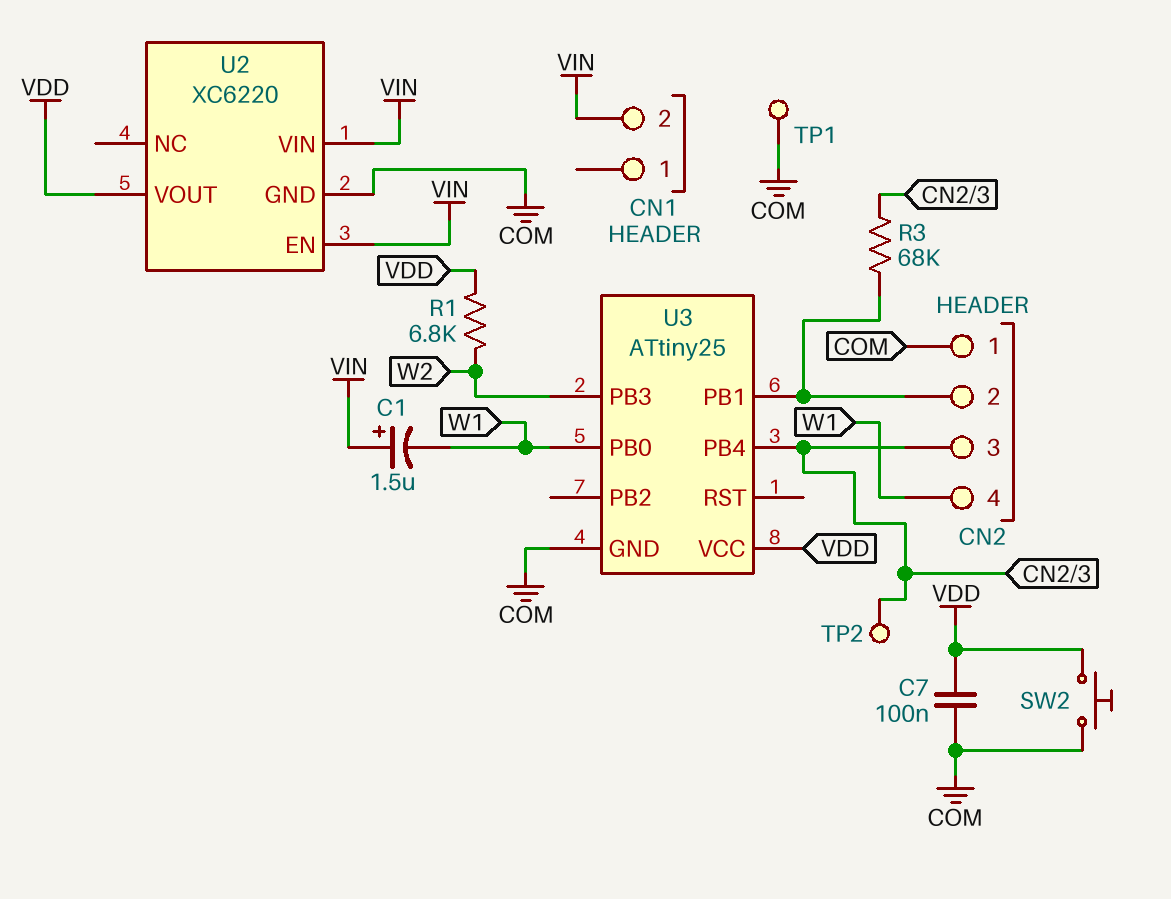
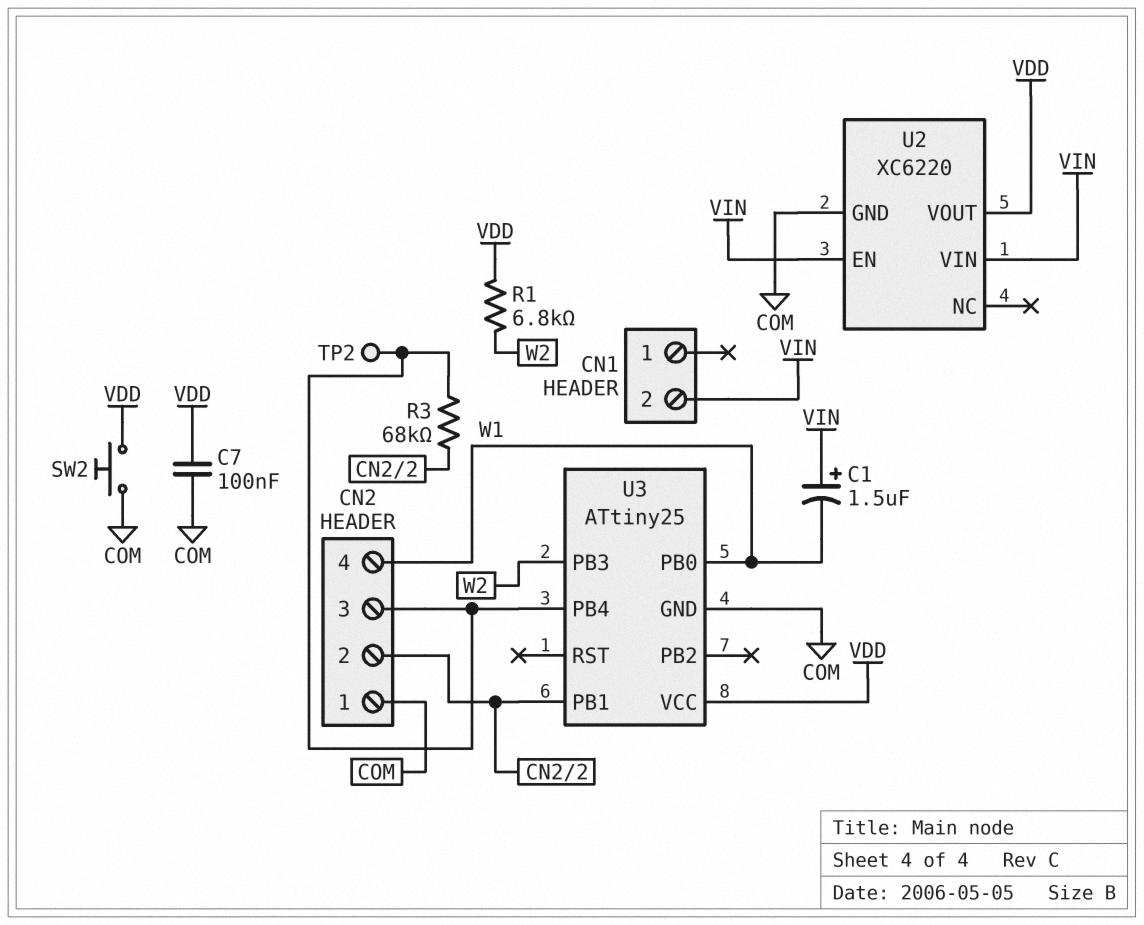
TP1: test point (COM) -> none

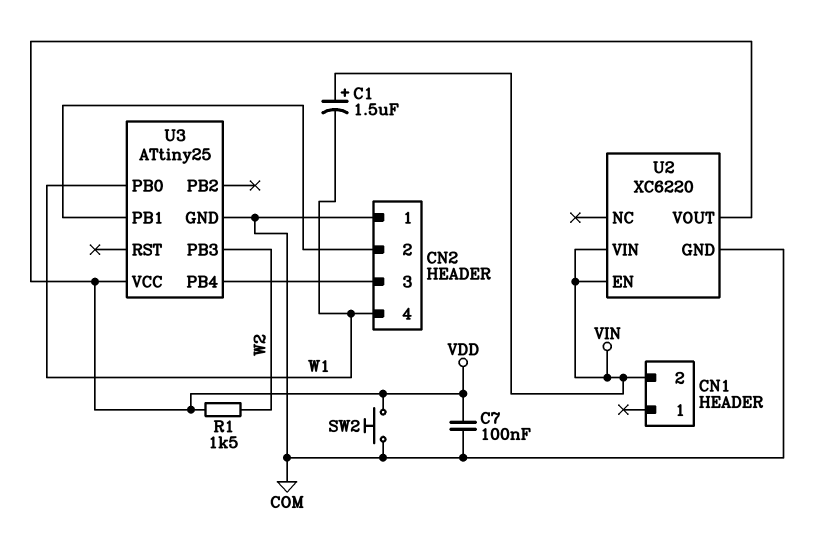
R1: 6.8k (VDD, W2) -> 1.5k (VDD, W2)
R3: 68k (CN2/2, CN2/3) -> none
TP2: test point (CN2/3) -> none

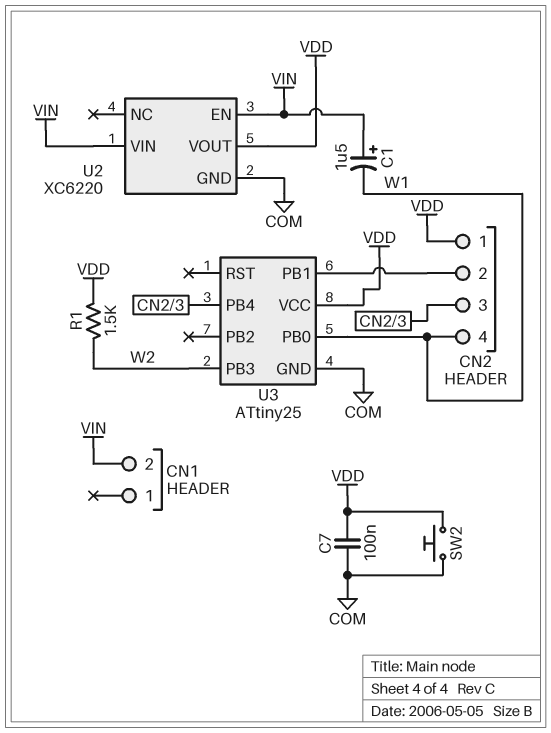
CN2 pin 1: COM -> VDD

